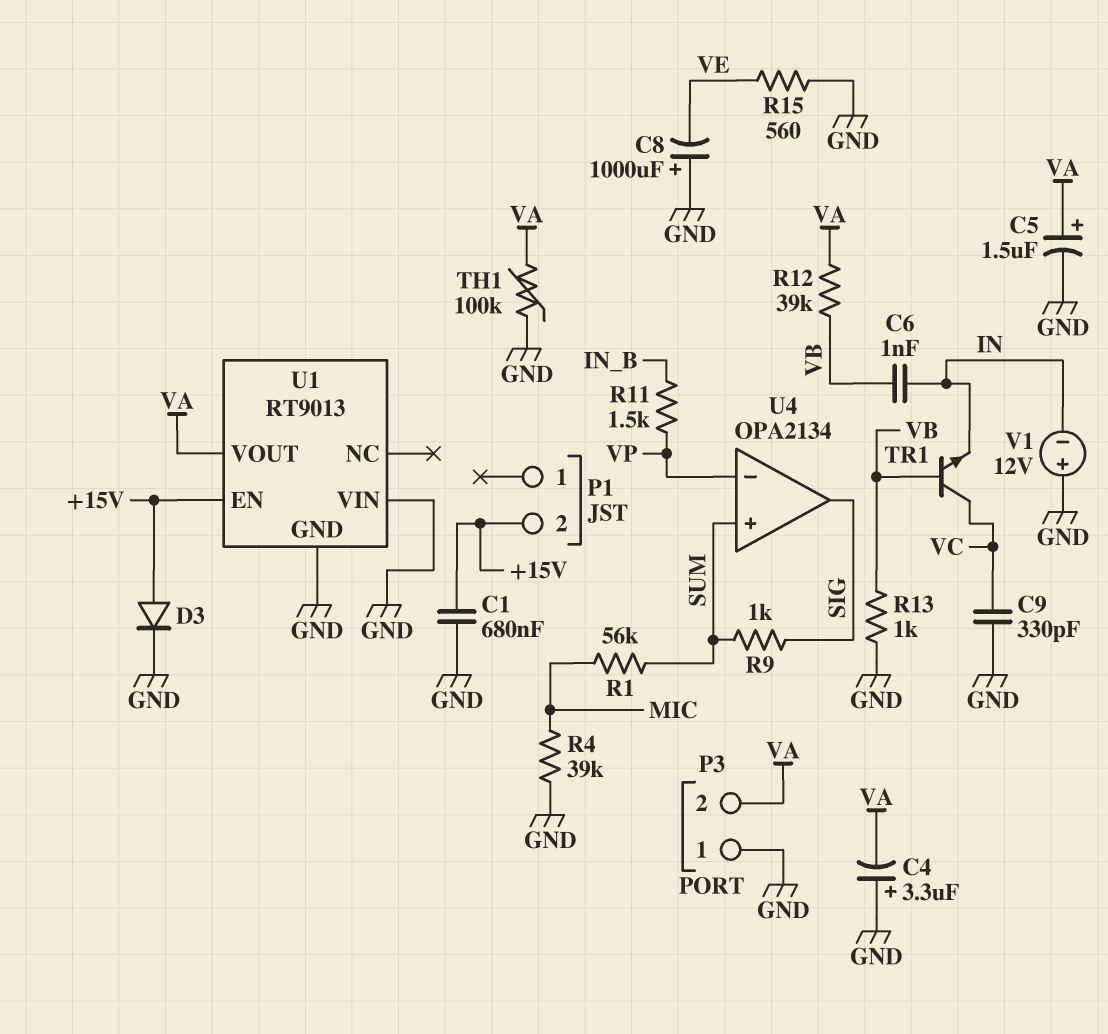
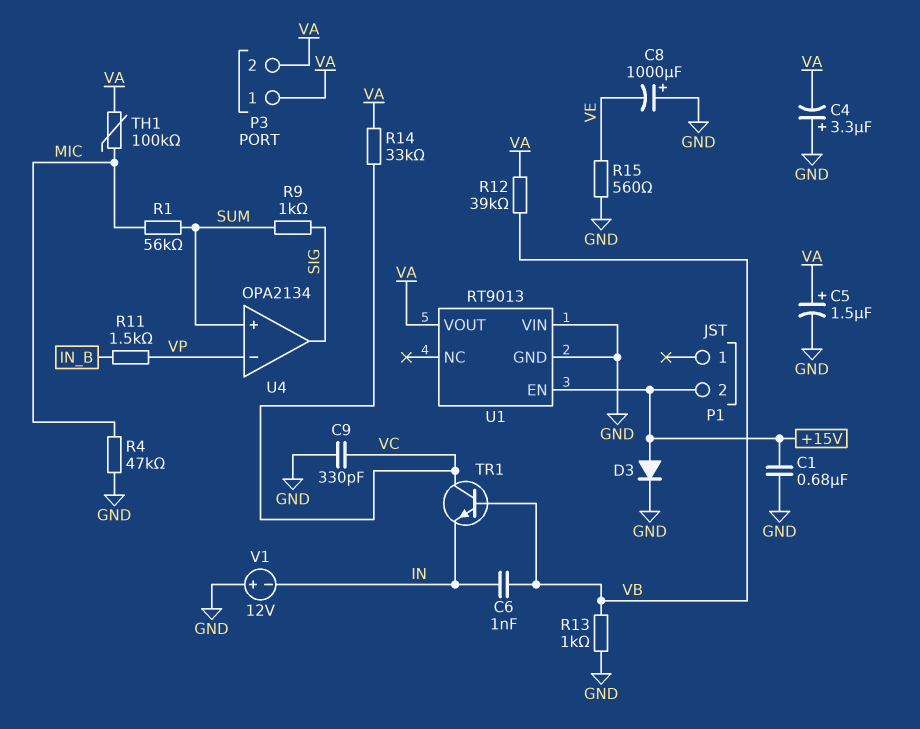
P3 pin 1: GND -> VA
R4: 39k (GND, MIC) -> 47k (GND, MIC)
R14: none -> 33k (VA, VC)
TH1: 100k (GND, VA) -> 100k (MIC, VA)

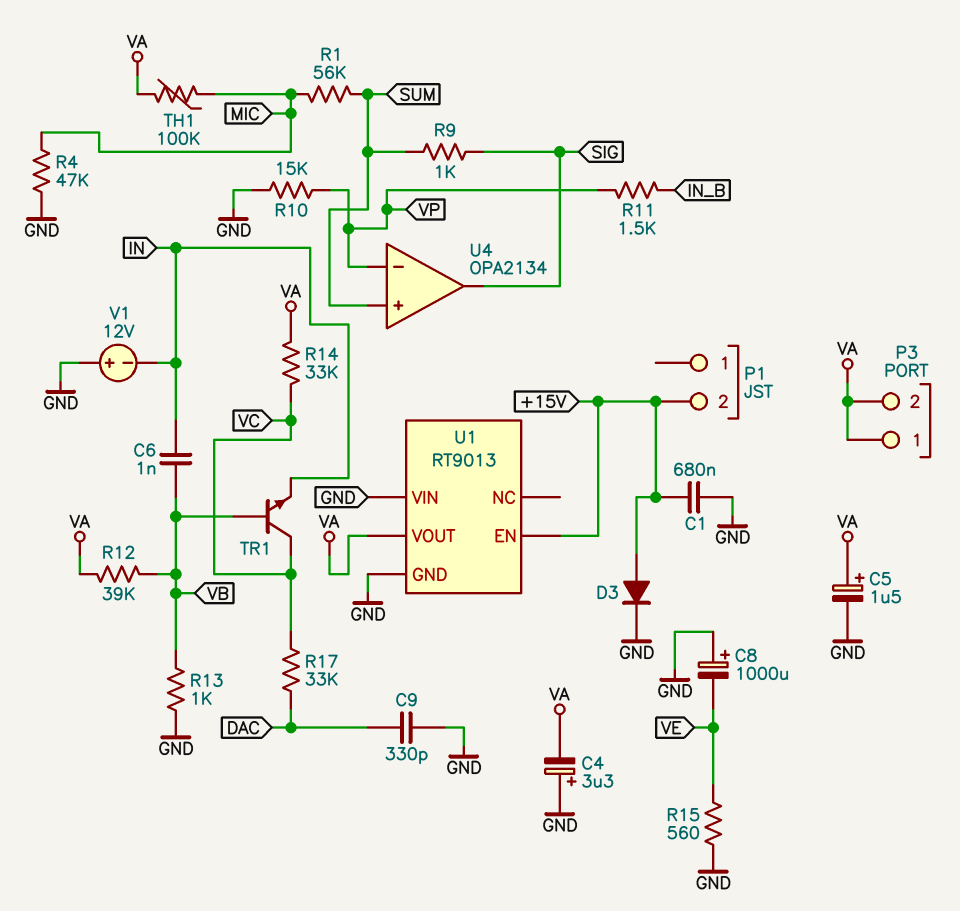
C9: 330pF (GND, VC) -> 330pF (DAC, GND)
R10: none -> 15k (GND, VP)
R17: none -> 33k (DAC, VC)

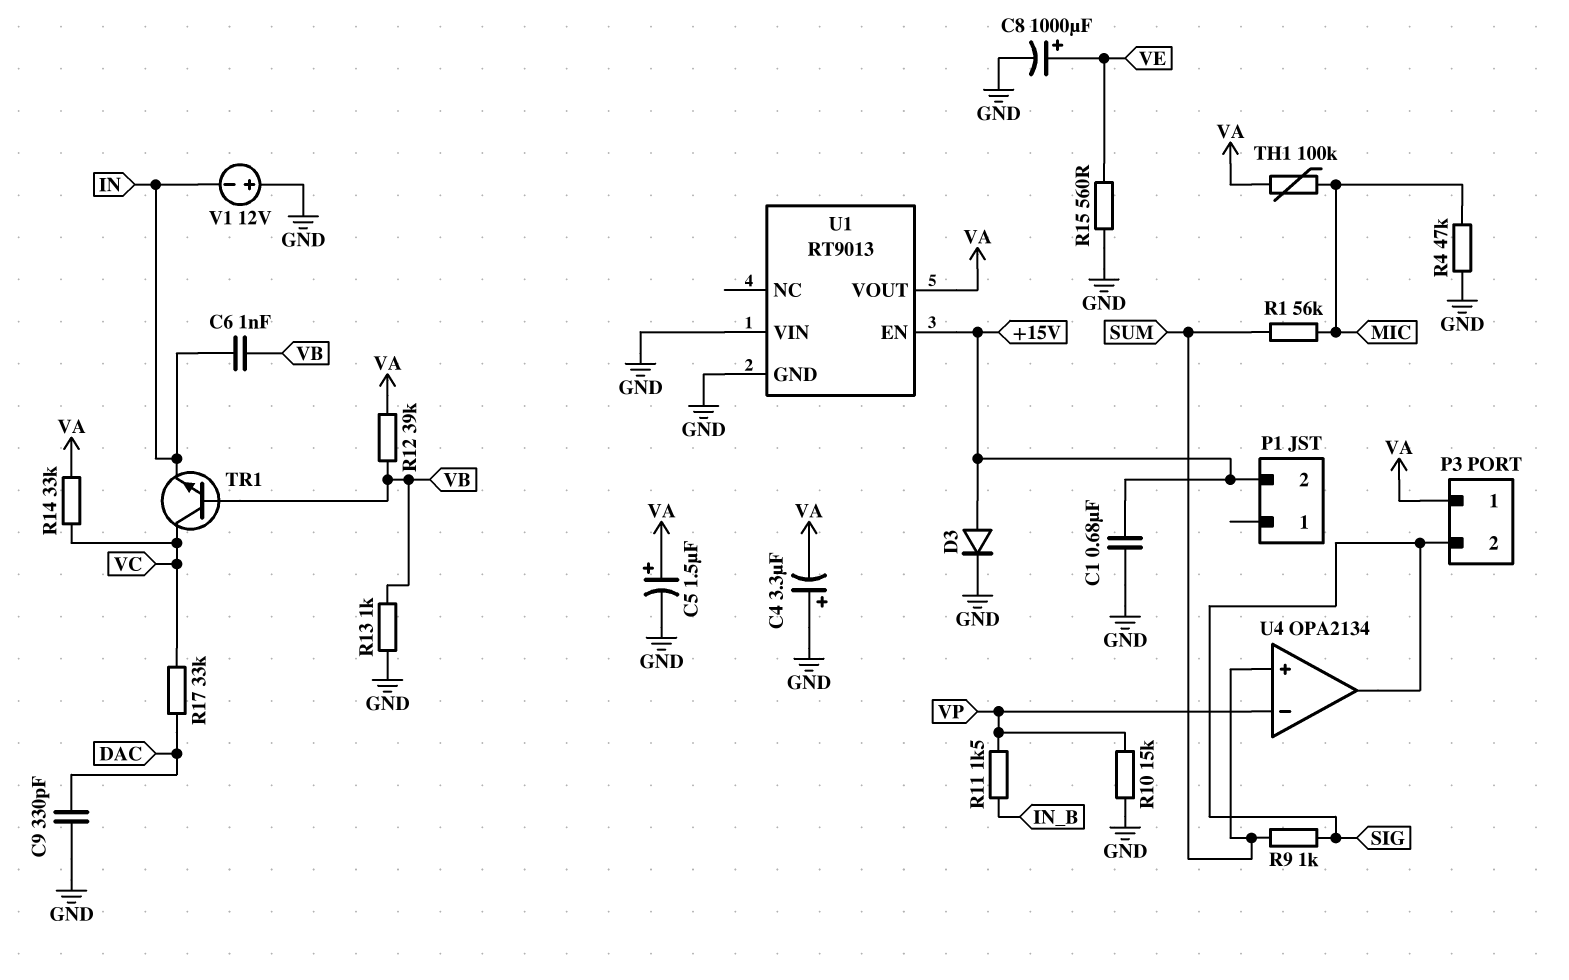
C8: 1000uF (plus GND, minus VE) -> 1000uF (plus VE, minus GND)
P3 pin 2: VA -> SIG

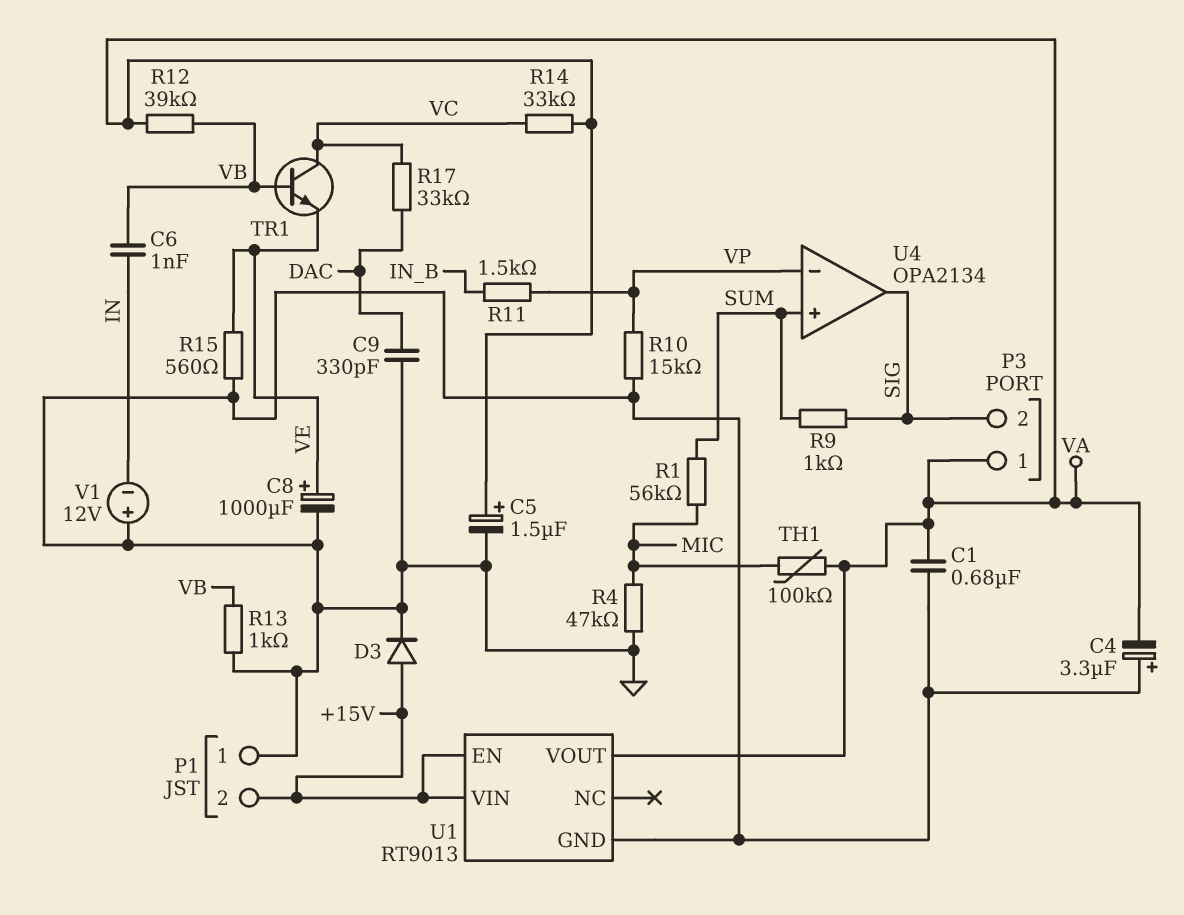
C1: 680nF (+15V, GND) -> 680nF (GND, VA)
P1 pin 1: none -> GND
TR1: NPN (B VB, C VC, E IN) -> NPN (B VB, C VC, E VE)
U1 pin VIN: GND -> +15V

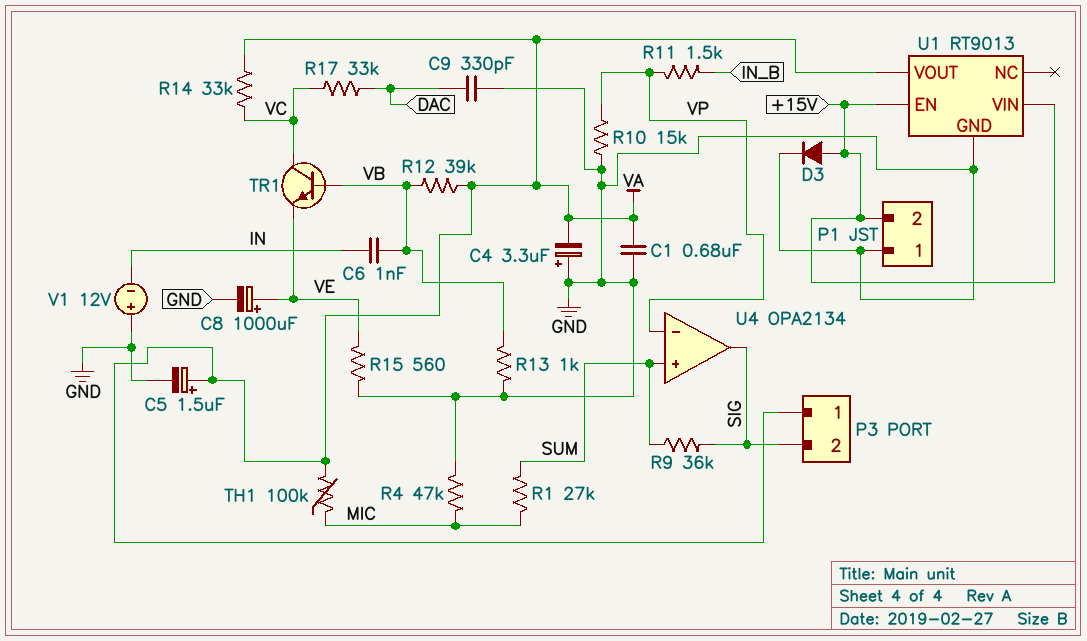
R1: 56k (MIC, SUM) -> 27k (MIC, SUM)
R9: 1k (SIG, SUM) -> 36k (SIG, SUM)

